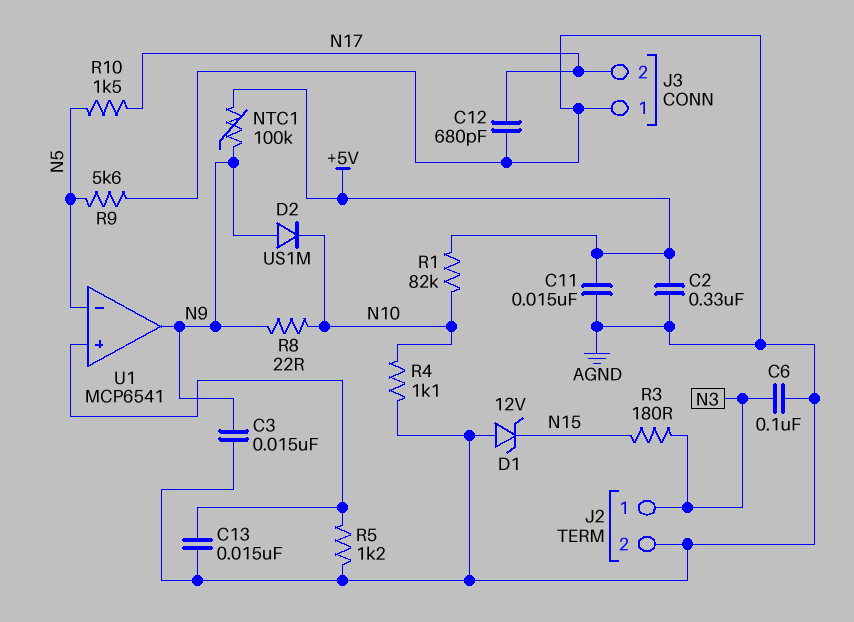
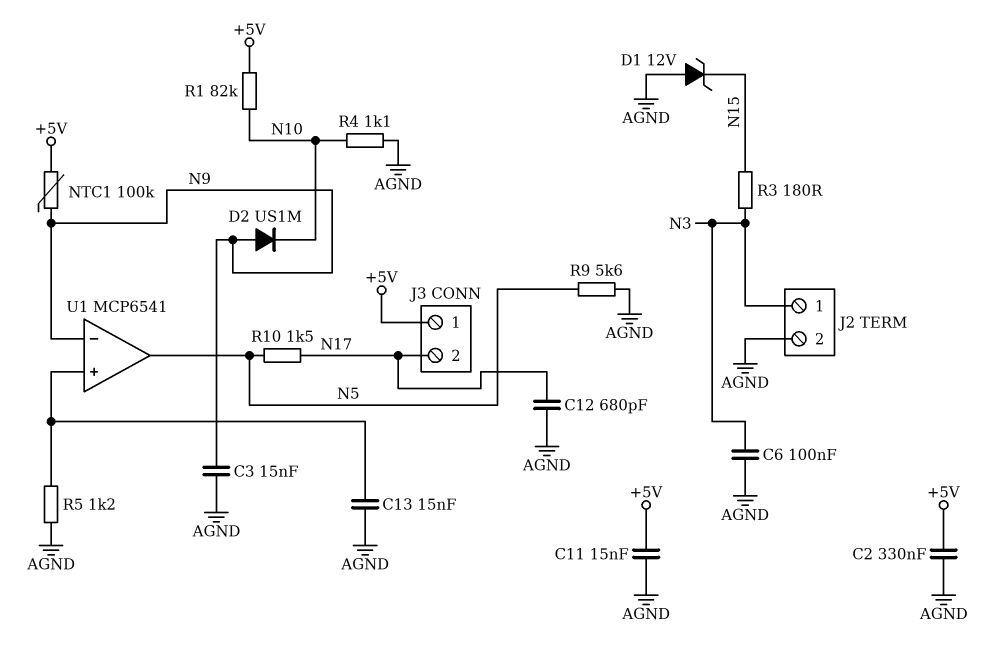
J3 pin 1: AGND -> +5V
R8: 22 (N9, N10) -> none
U1 pin in-: N5 -> N9
U1 pin out: N9 -> N5

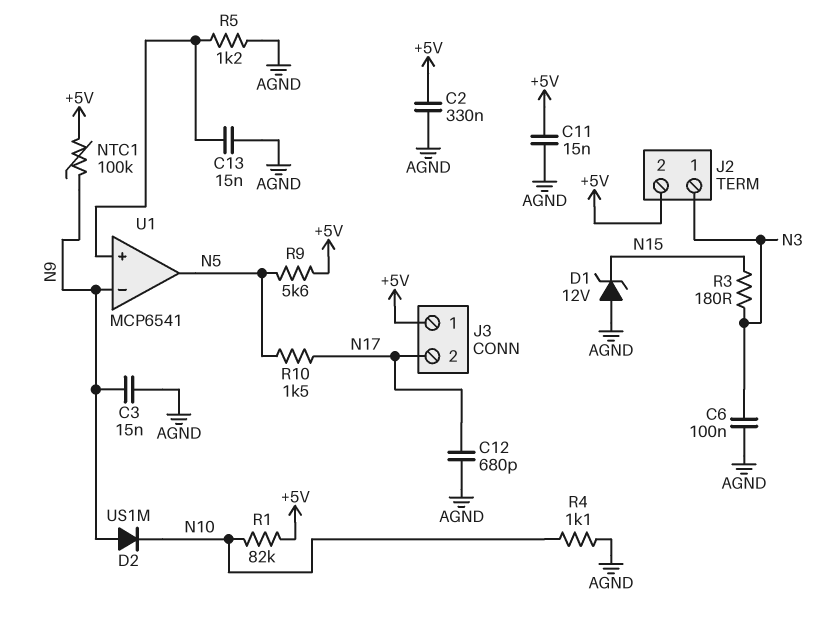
J2 pin 2: AGND -> +5V
R9: 5.6k (AGND, N5) -> 5.6k (+5V, N5)

